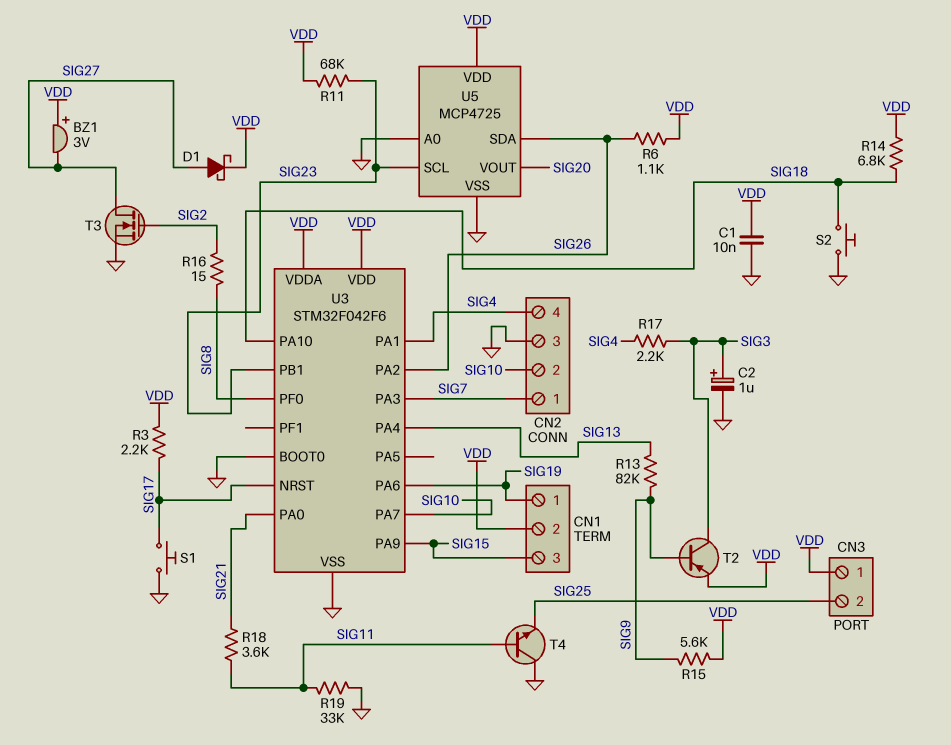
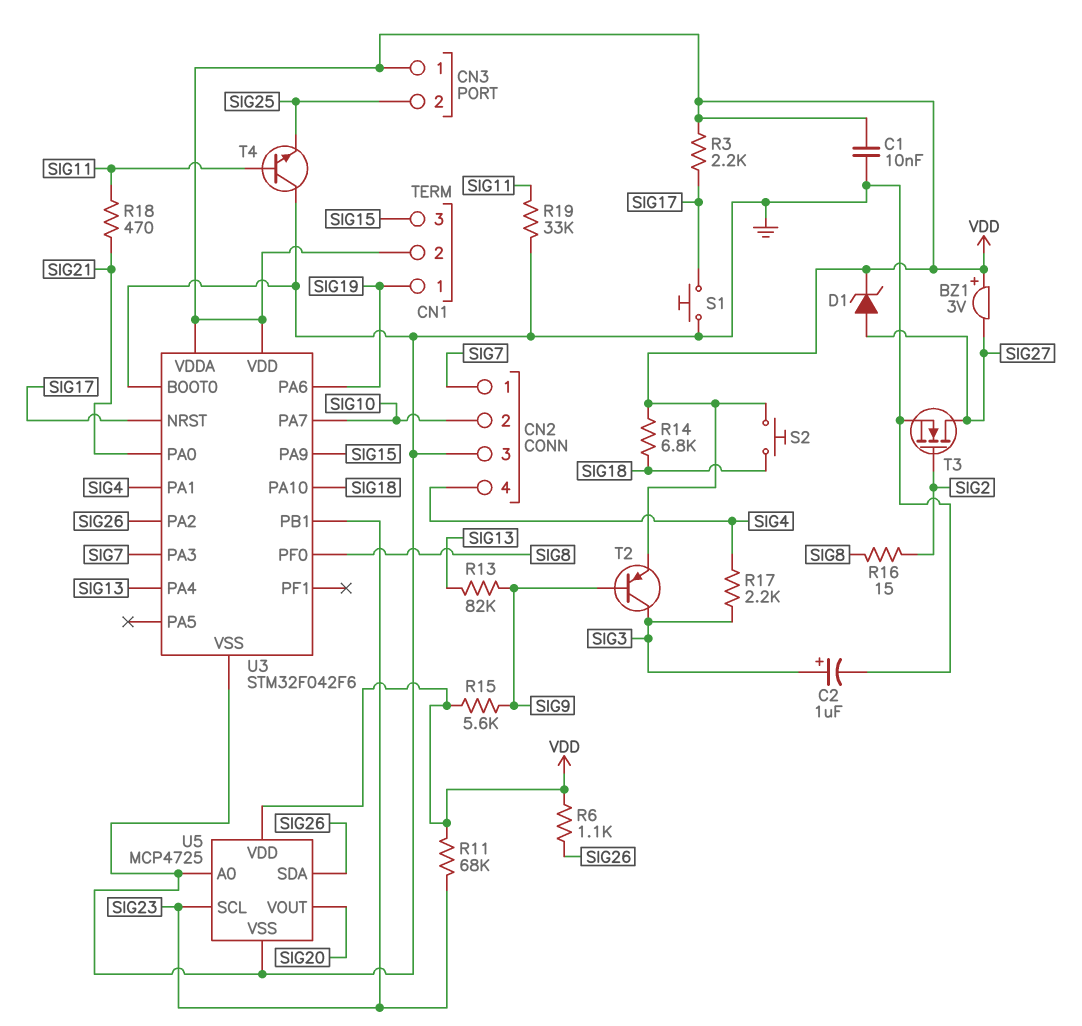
D1: schottky (A SIG27, K VDD) -> zener (A SIG27, K VDD)
R18: 3.6k (SIG11, SIG21) -> 470 (SIG11, SIG21)
S2: button (GND, SIG18) -> button (SIG18, VDD)

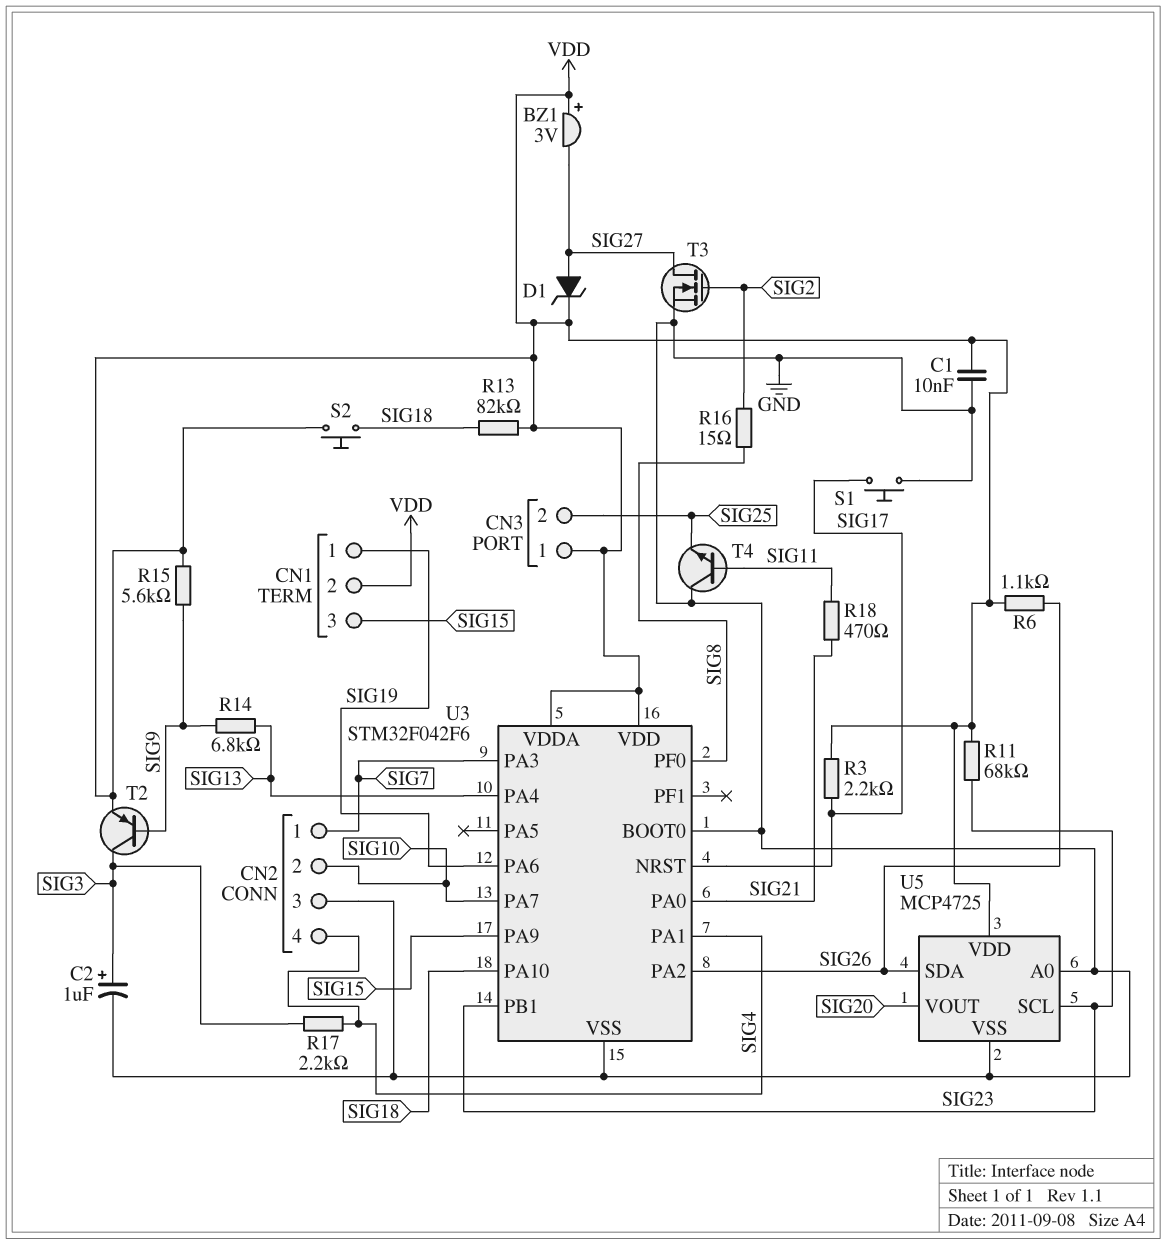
R13: 82k (SIG9, SIG13) -> 82k (SIG18, VDD)
R14: 6.8k (SIG18, VDD) -> 6.8k (SIG9, SIG13)
R19: 33k (GND, SIG11) -> none

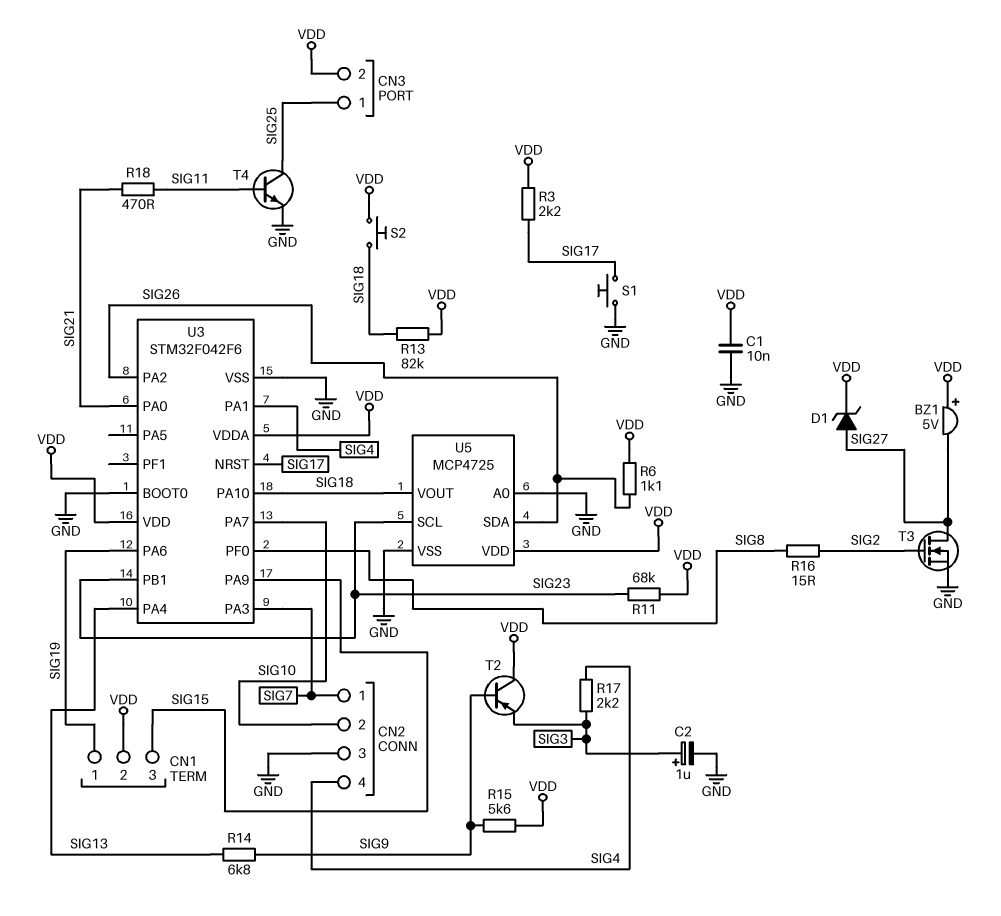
BZ1: buzzer 3V (plus VDD, minus SIG27) -> buzzer 5V (plus VDD, minus SIG27)
CN3 pin 1: VDD -> SIG25
CN3 pin 2: SIG25 -> VDD
T2: PNP (B SIG9, C SIG3, E VDD) -> PNP (B SIG9, C VDD, E SIG3)
T4: NPN (B SIG11, C GND, E SIG25) -> NPN (B SIG11, C SIG25, E GND)
U5 pin VOUT: SIG20 -> SIG18

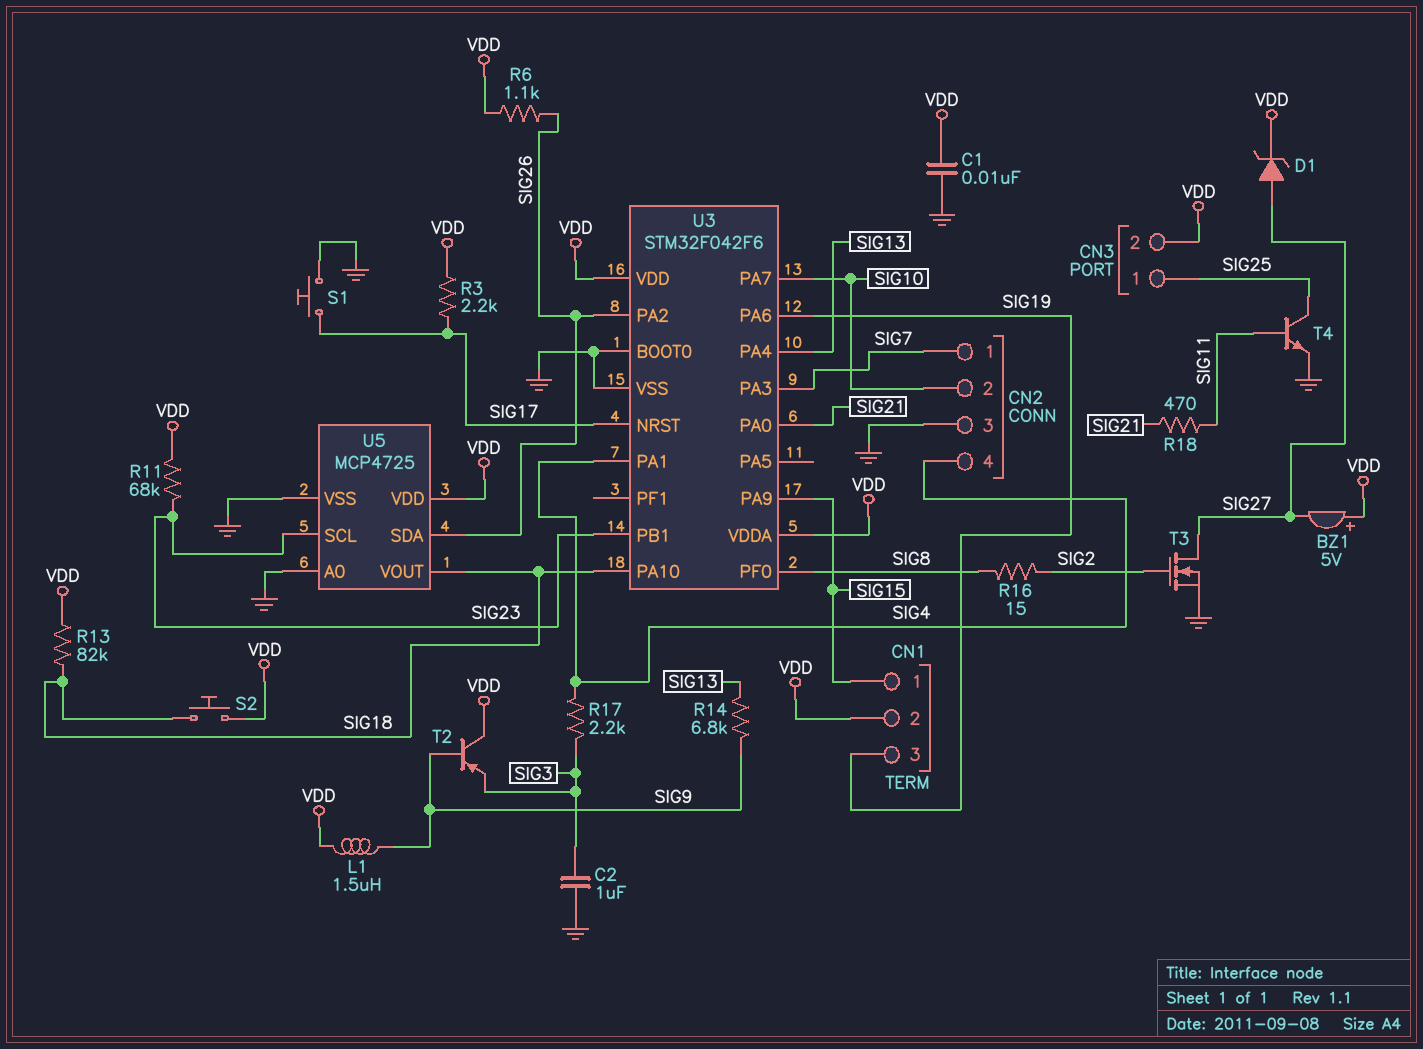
C2: 1uF (plus SIG3, minus GND) -> 1uF (GND, SIG3)
CN1 pin 1: SIG19 -> SIG15
CN1 pin 3: SIG15 -> SIG19
L1: none -> 1.5uH (SIG9, VDD)
R15: 5.6k (SIG9, VDD) -> none

